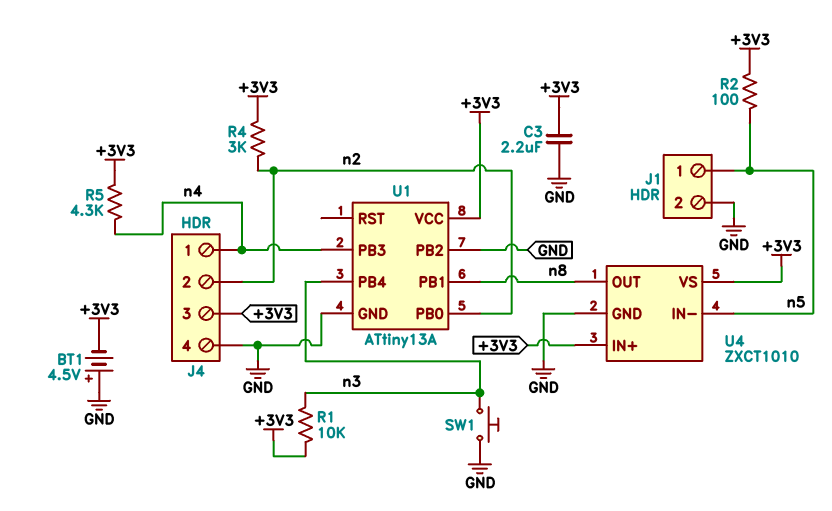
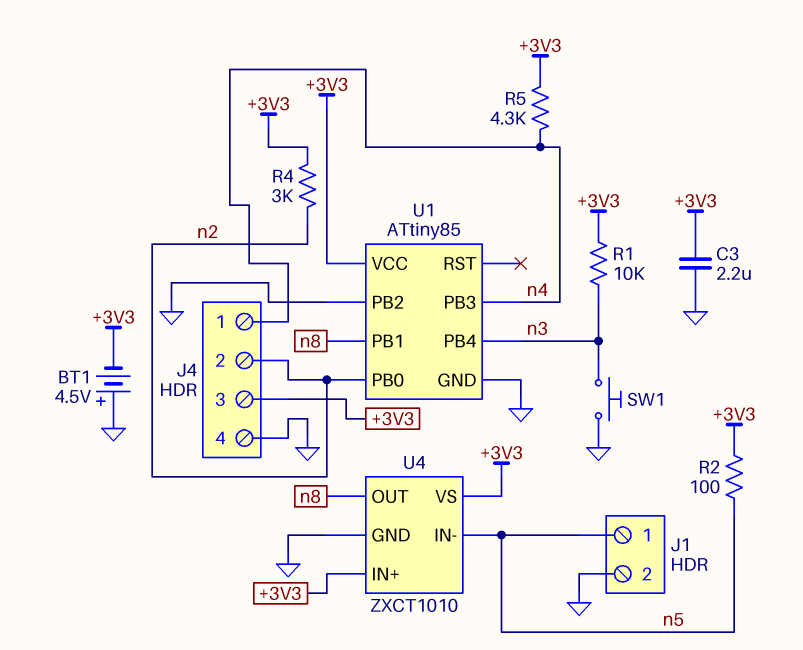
U1: ATtiny13A -> ATtiny85

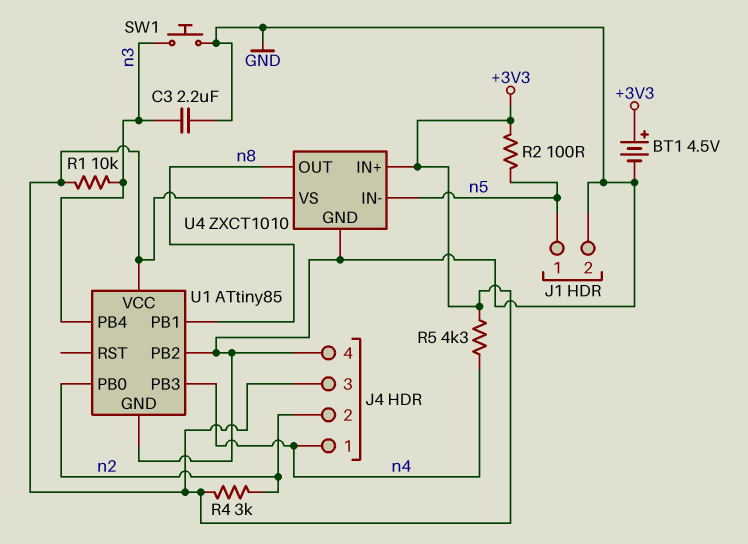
BT1: 4.5V (plus GND, minus +3V3) -> 4.5V (plus +3V3, minus GND)
C3: 2.2uF (+3V3, GND) -> 2.2uF (GND, n3)

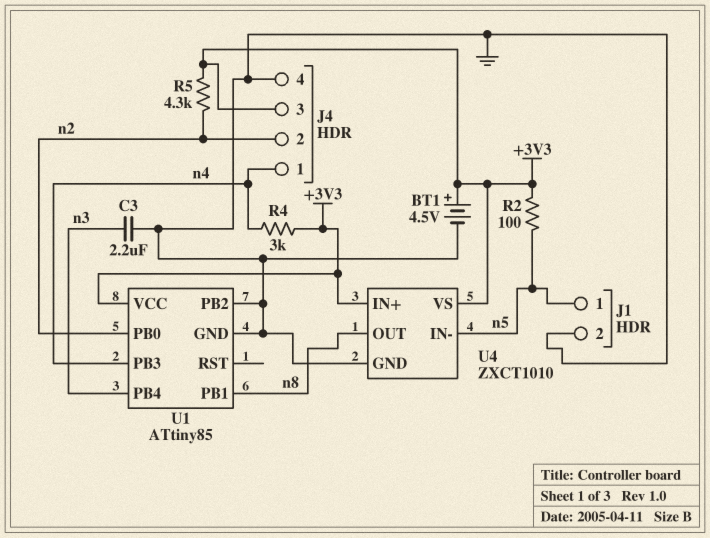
R1: 10k (+3V3, n3) -> none
R4: 3k (+3V3, n2) -> 3k (+3V3, n4)
R5: 4.3k (+3V3, n4) -> 4.3k (+3V3, n2)
SW1: button (GND, n3) -> none

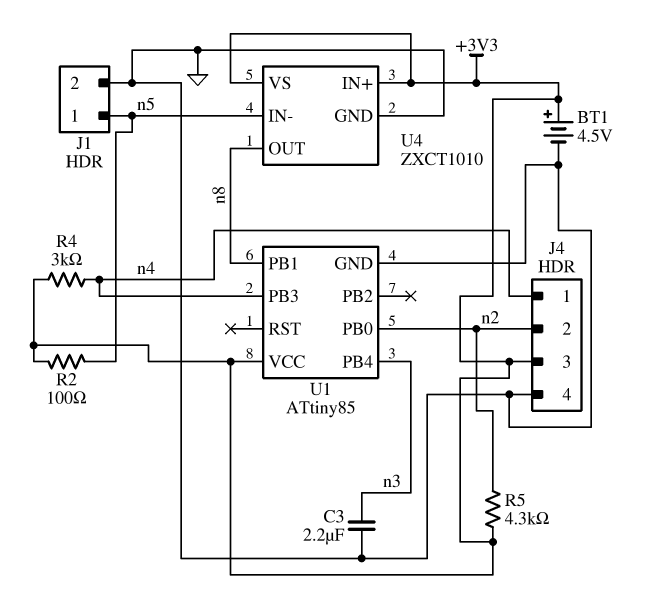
U1 pin PB2: GND -> none

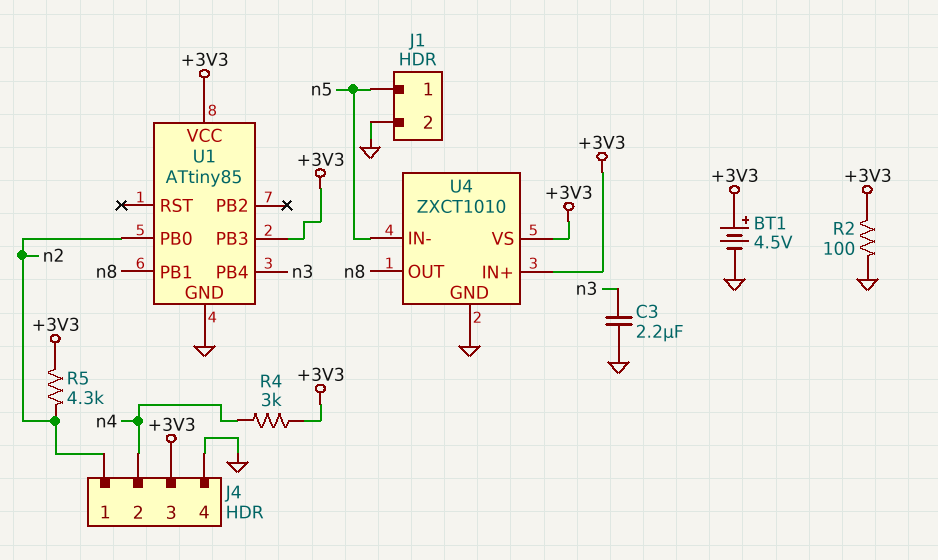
J4 pin 1: n4 -> n2
J4 pin 2: n2 -> n4
R2: 100 (+3V3, n5) -> 100 (+3V3, GND)
U1 pin PB3: n4 -> +3V3

